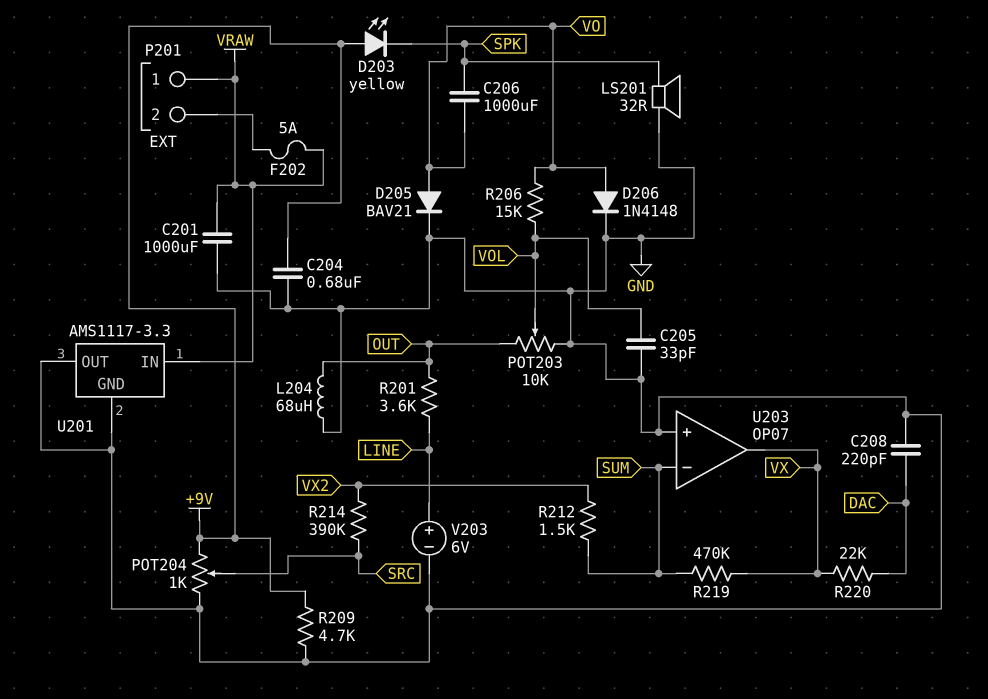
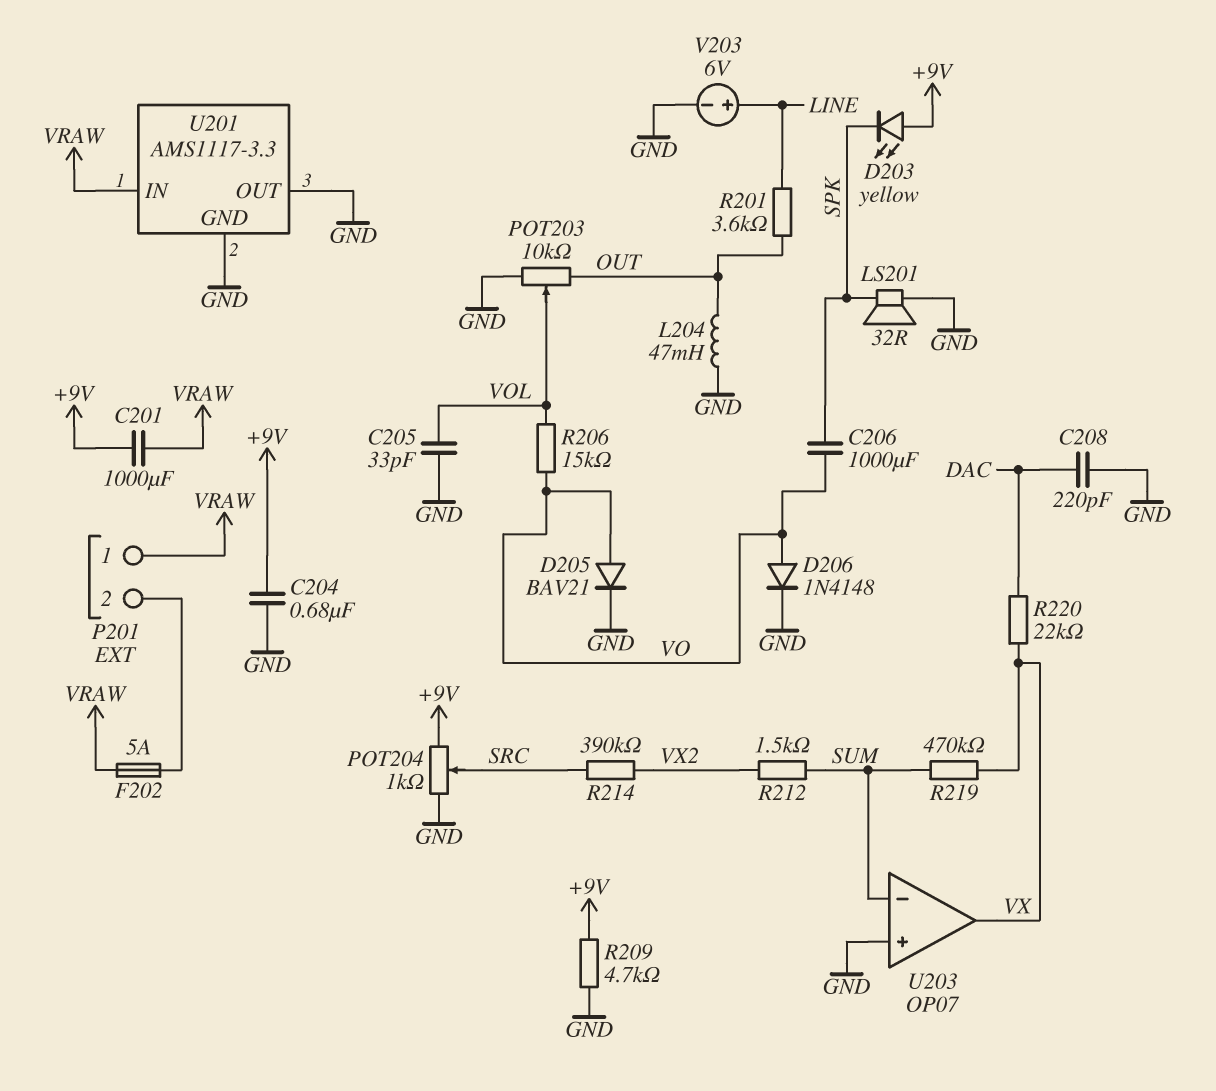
C201: 1000uF (GND, VRAW) -> 1000uF (+9V, VRAW)
L204: 68uH (GND, OUT) -> 47mH (GND, OUT)

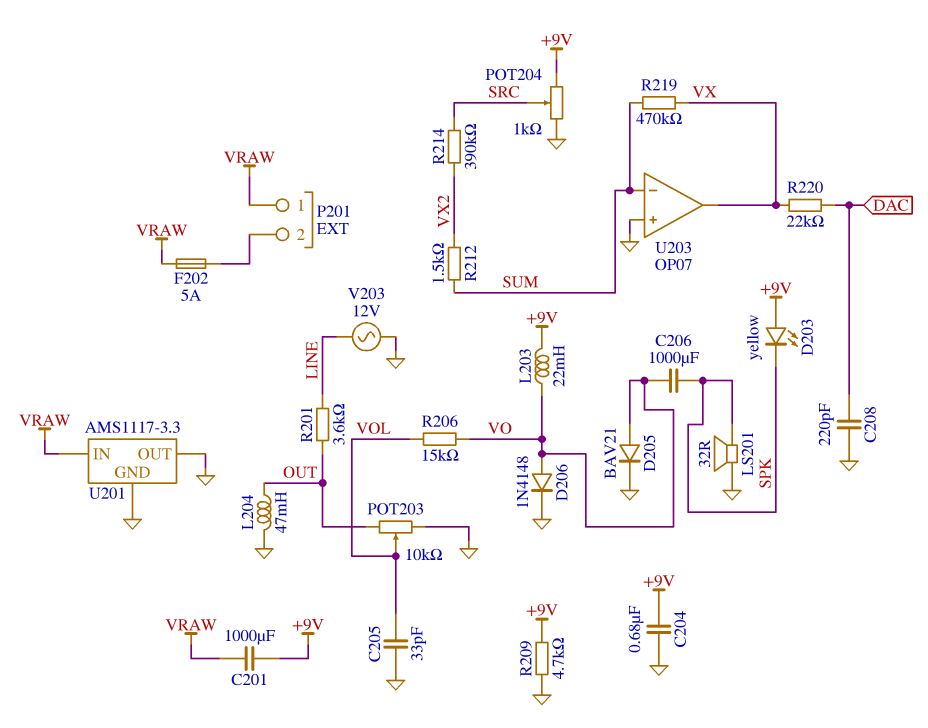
L203: none -> 22mH (+9V, VO)
V203: 6V (plus LINE, minus GND) -> AC 12V (GND, LINE)

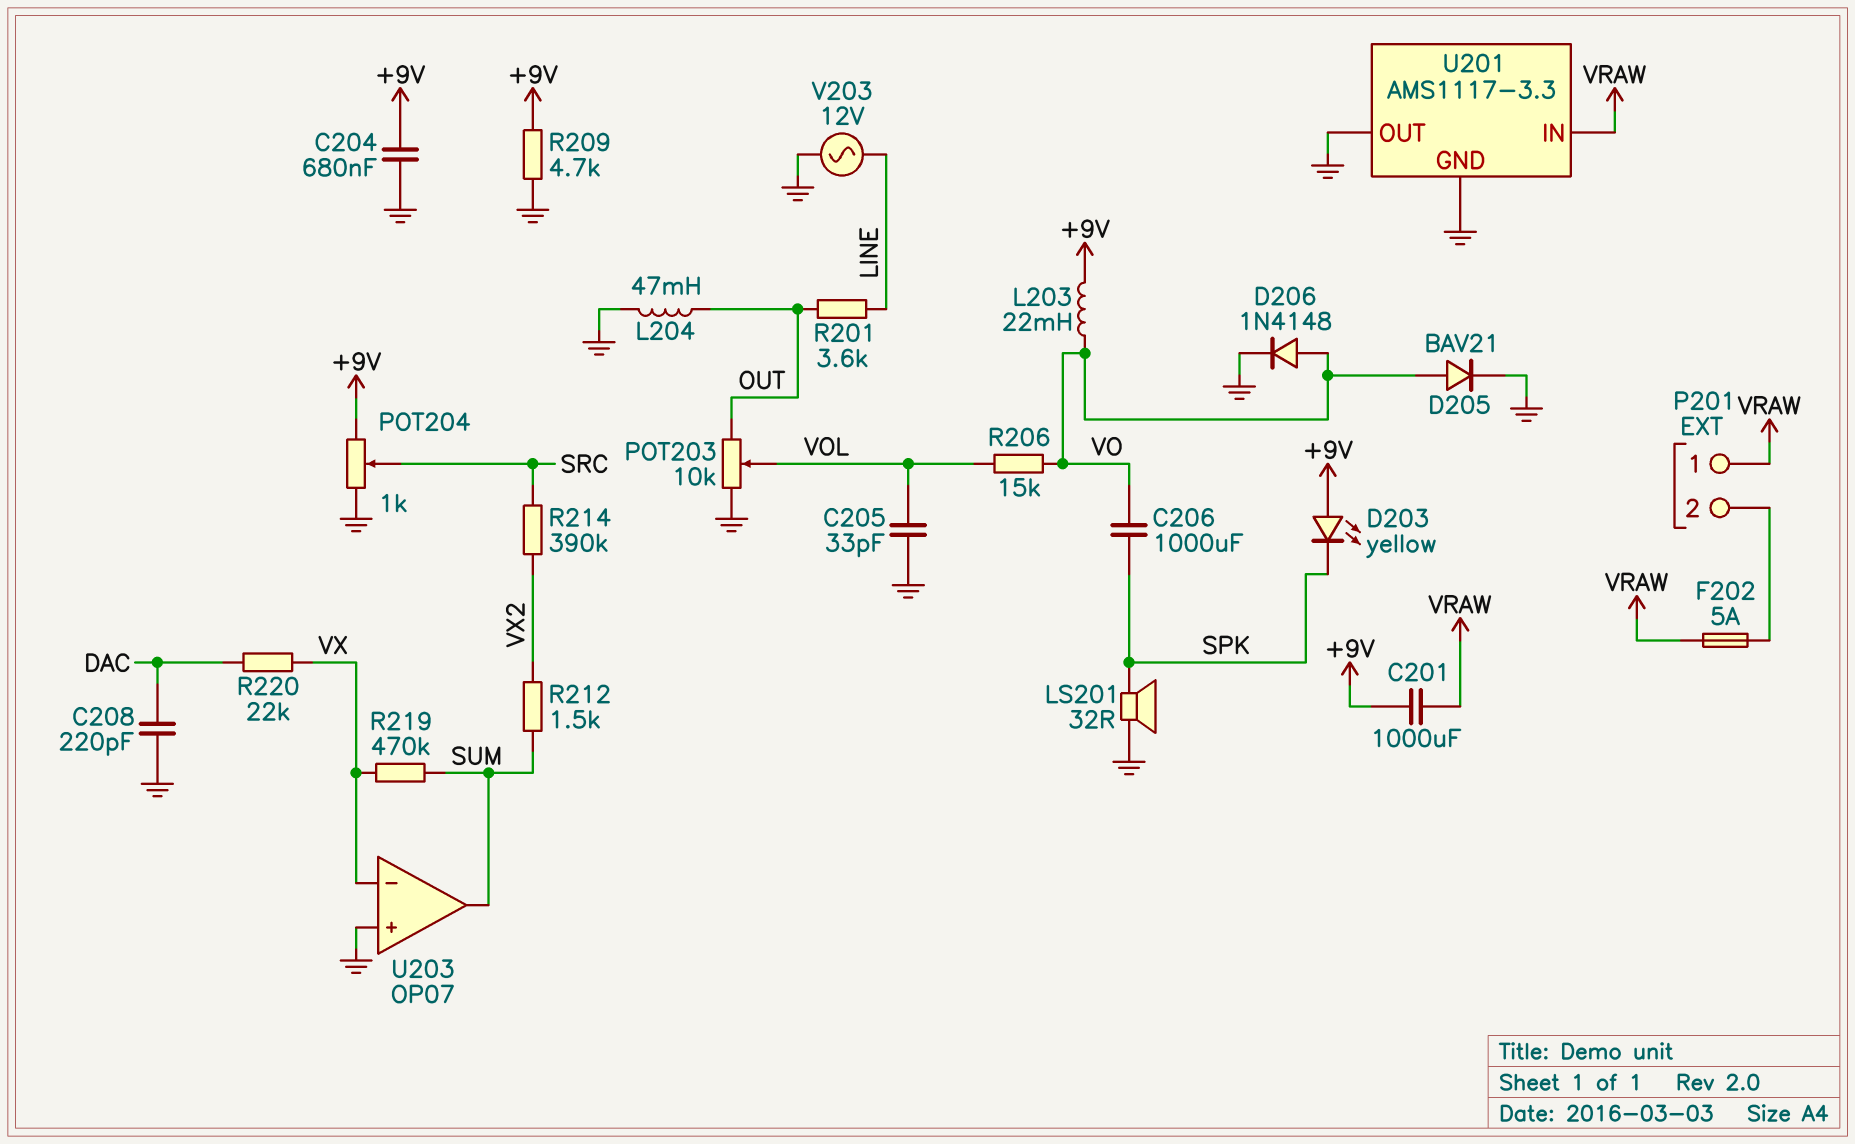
U203 pin in-: SUM -> VX
U203 pin out: VX -> SUM

